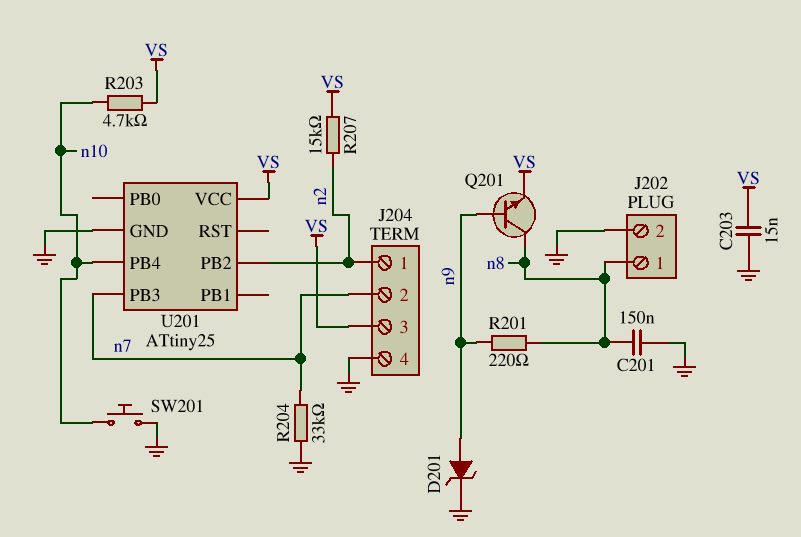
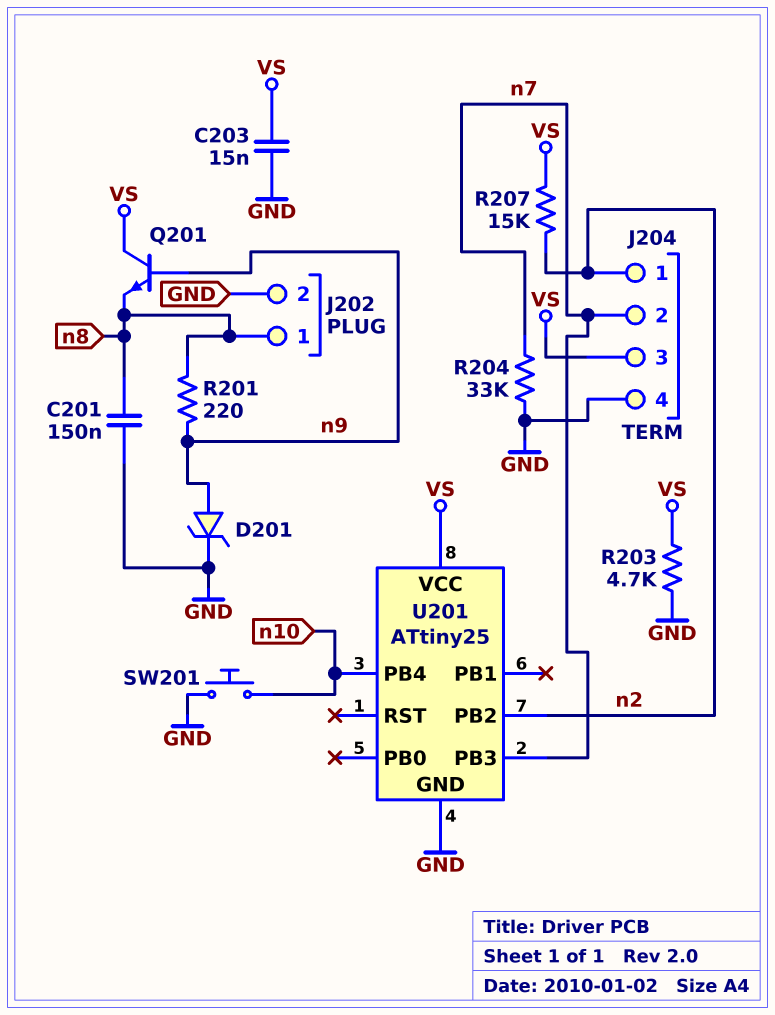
Q201: NPN (B n9, C n8, E VS) -> NPN (B n9, C VS, E n8)
R203: 4.7k (VS, n10) -> 4.7k (GND, VS)

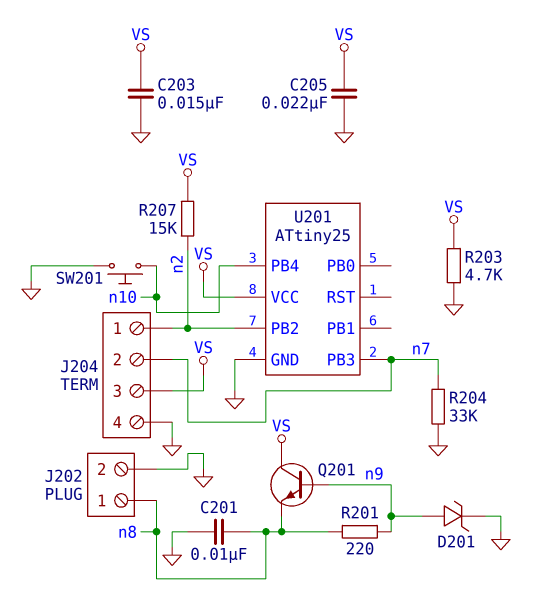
C201: 150nF (GND, n8) -> 10nF (GND, n8)
C205: none -> 22nF (GND, VS)

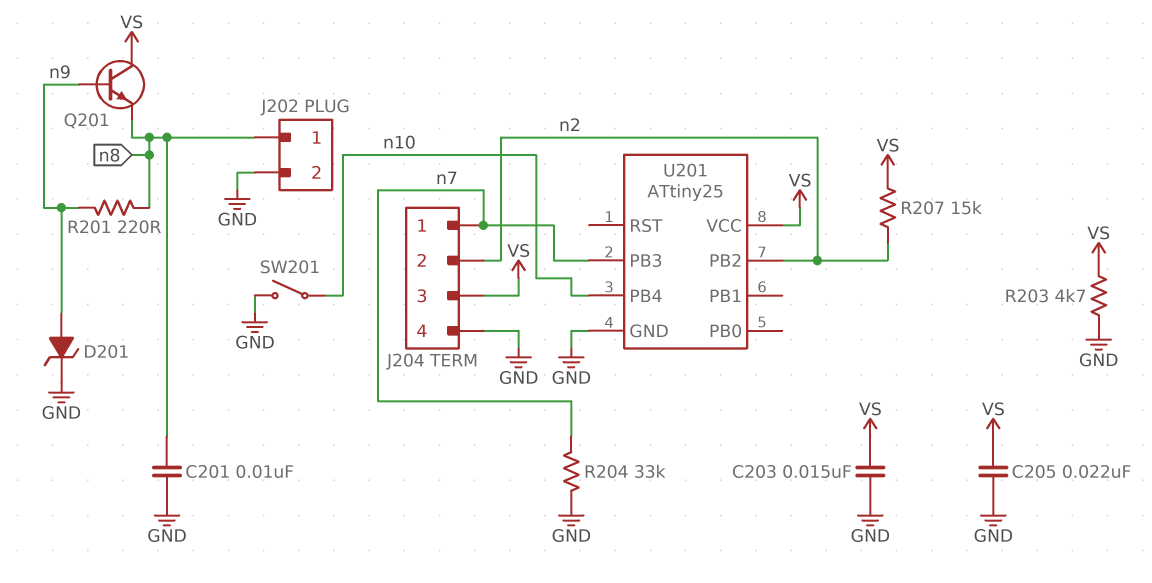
J204 pin 1: n2 -> n7
J204 pin 2: n7 -> n2
SW201: button (GND, n10) -> switch (GND, n10)

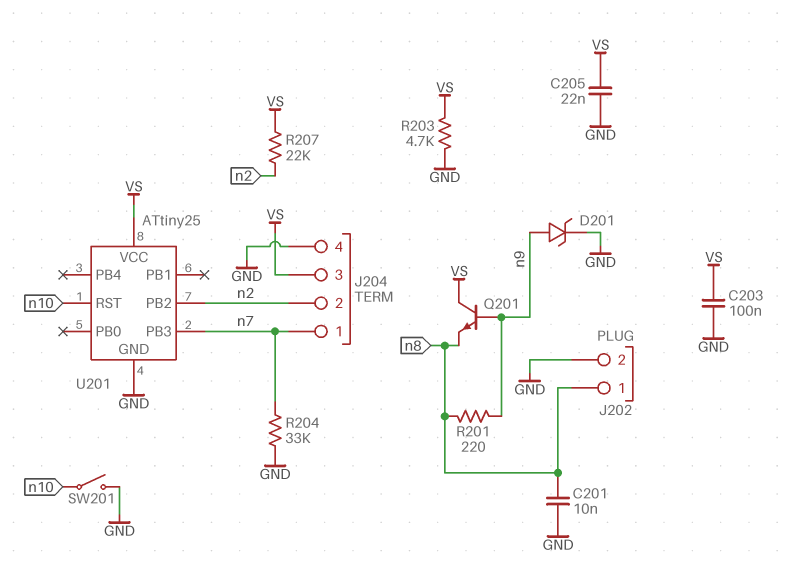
C203: 15nF (GND, VS) -> 100nF (GND, VS)
R207: 15k (VS, n2) -> 22k (VS, n2)
U201 pin PB4: n10 -> none
U201 pin RST: none -> n10

